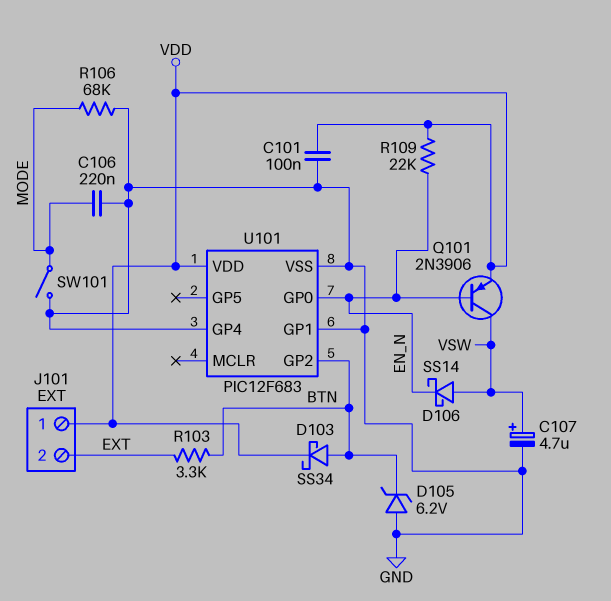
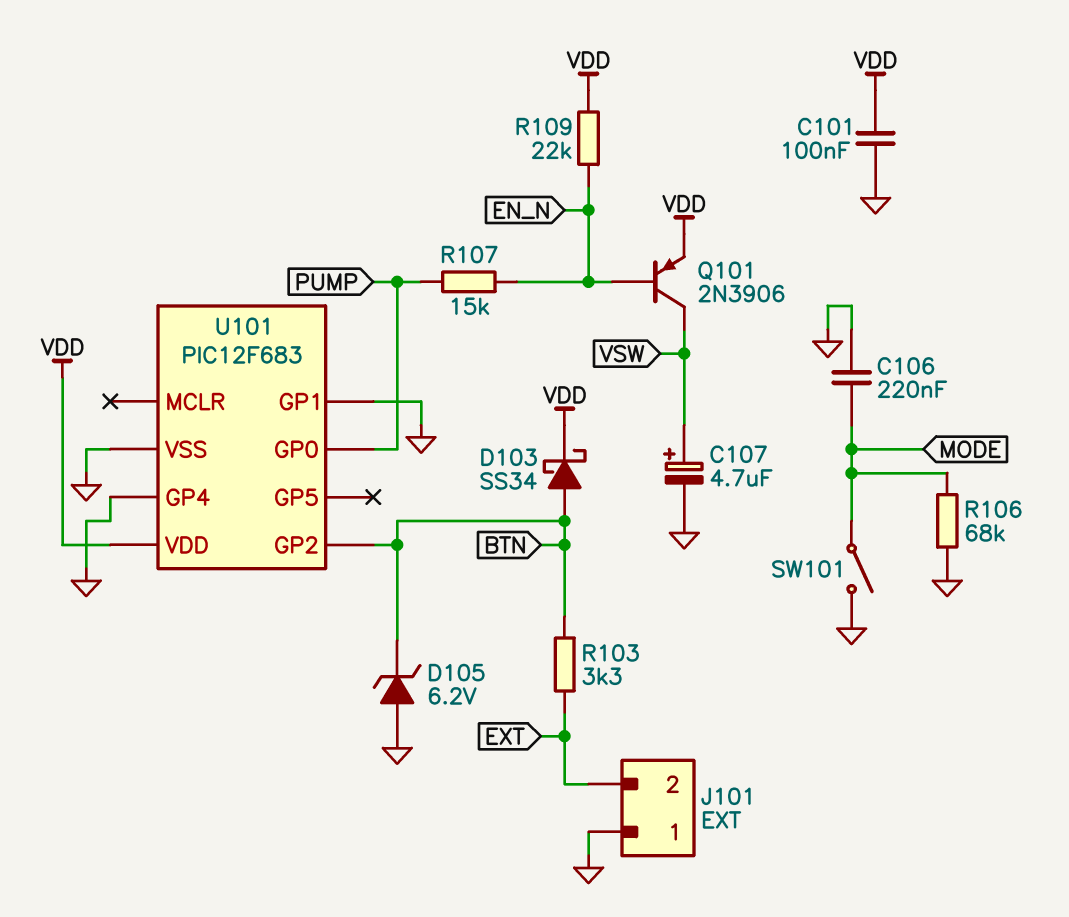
D106: schottky SS14 (A VSW, K EN_N) -> none
J101 pin 1: VDD -> GND
R107: none -> 15k (EN_N, PUMP)
U101 pin GP0: EN_N -> PUMP

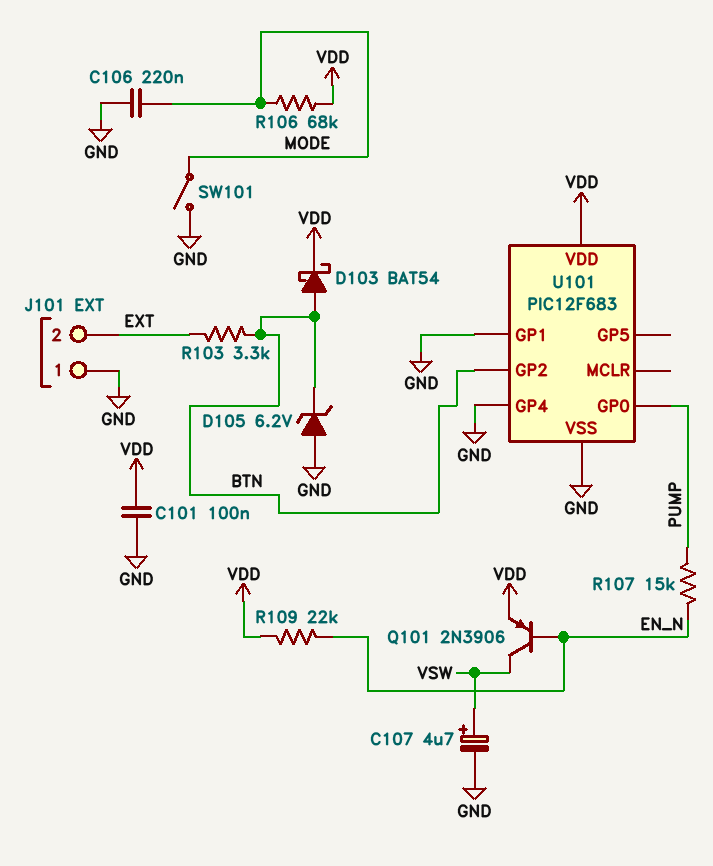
D103: schottky SS34 (A BTN, K VDD) -> schottky BAT54 (A BTN, K VDD)
R106: 68k (GND, MODE) -> 68k (MODE, VDD)

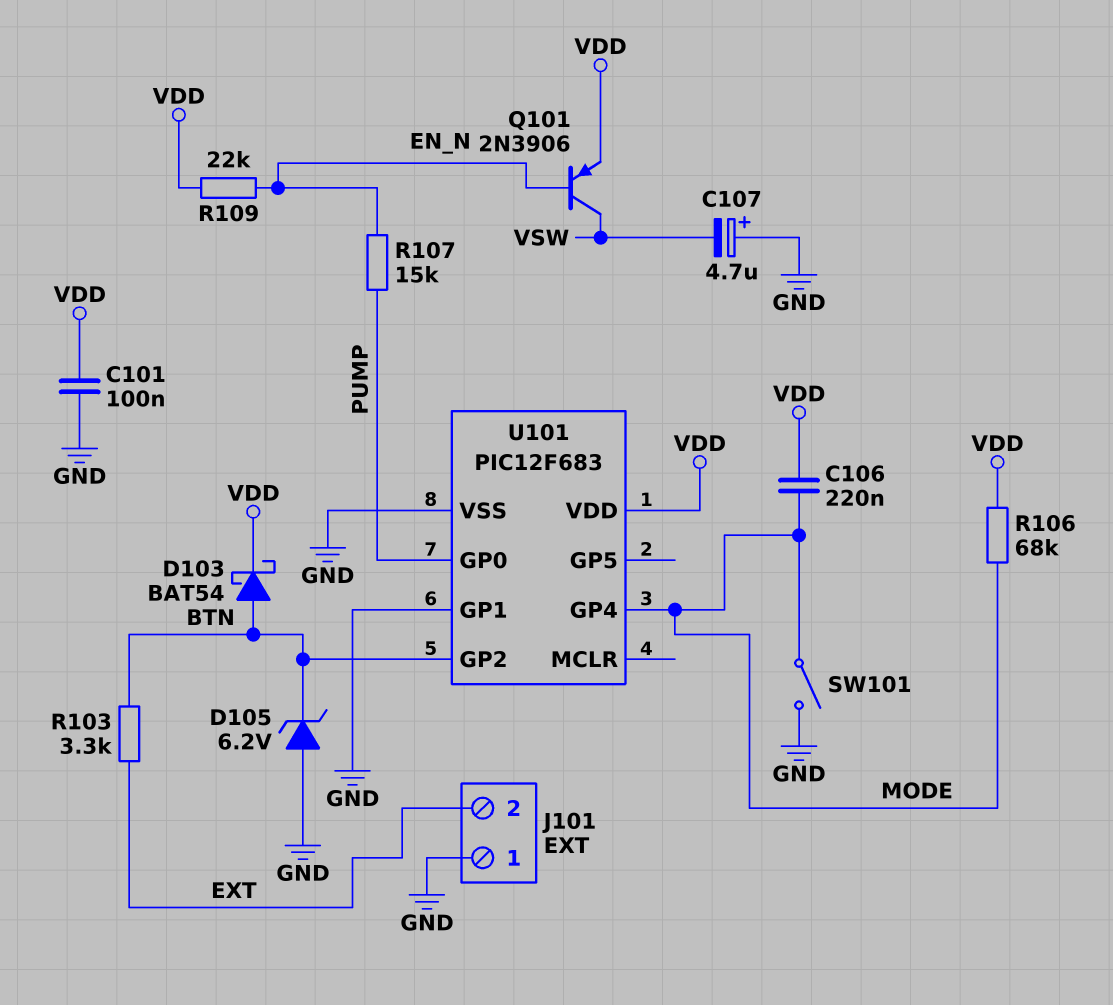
C106: 220nF (GND, MODE) -> 220nF (MODE, VDD)
C107: 4.7uF (plus VSW, minus GND) -> 4.7uF (plus GND, minus VSW)
U101 pin GP4: GND -> MODE

